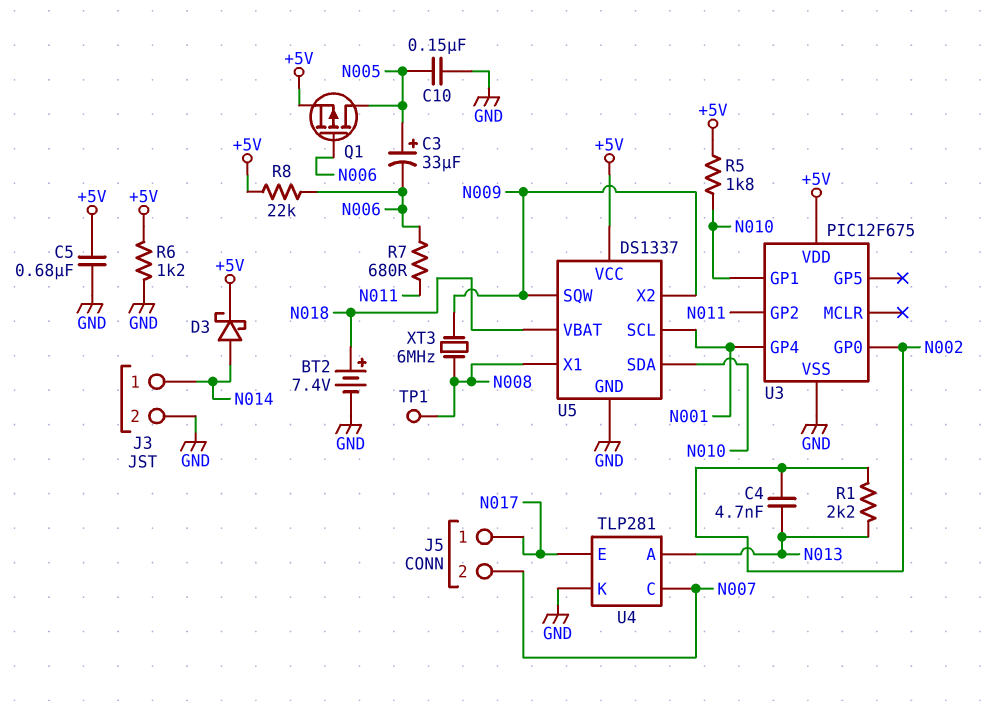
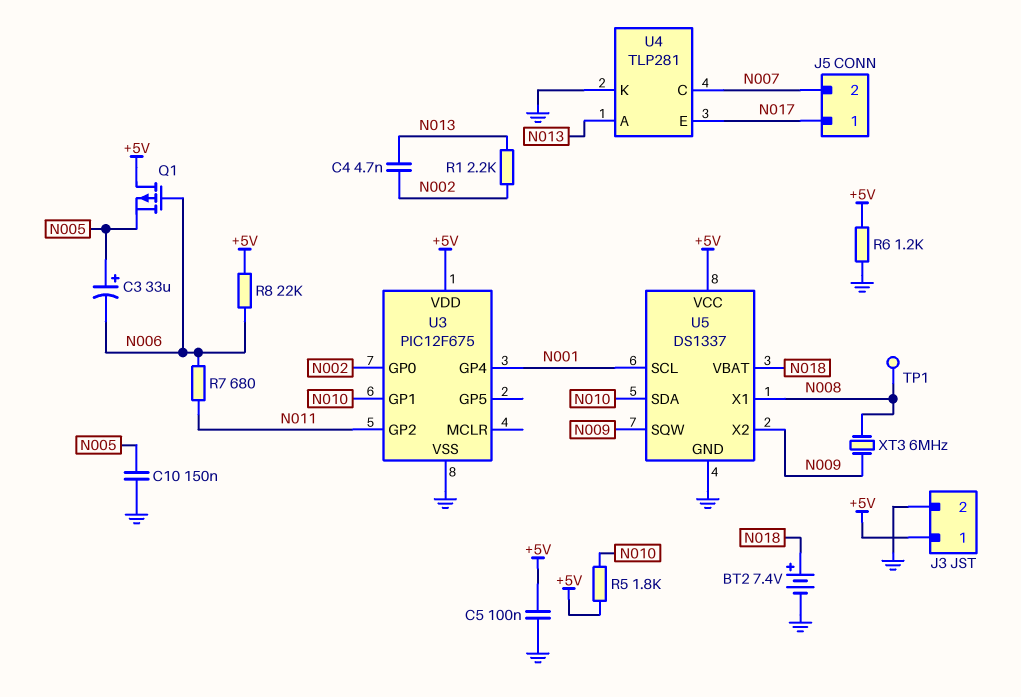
C5: 680nF (+5V, GND) -> 100nF (+5V, GND)
D3: schottky (A N014, K +5V) -> none
J3 pin 1: N014 -> +5V
Q1: PMOS (G N006, D N005, S +5V) -> PMOS (G N006, D +5V, S N005)

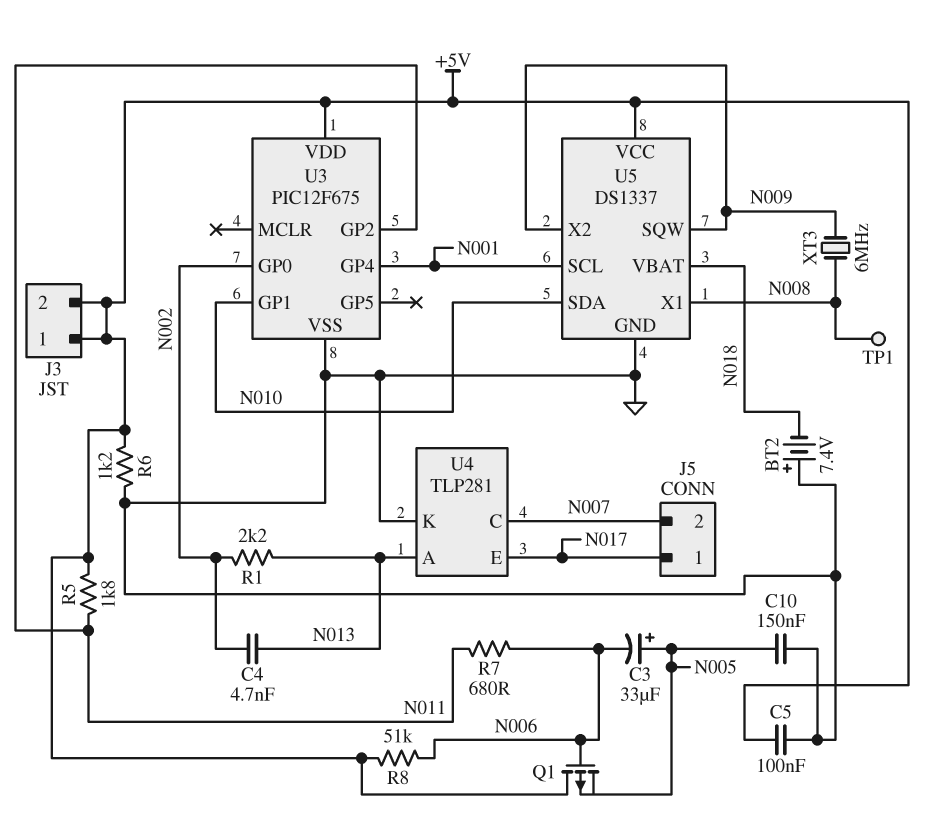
BT2: 7.4V (plus N018, minus GND) -> 7.4V (plus GND, minus N018)
J3 pin 2: GND -> +5V
R5: 1.8k (+5V, N010) -> 1.8k (+5V, N011)
R8: 22k (+5V, N006) -> 51k (+5V, N006)

